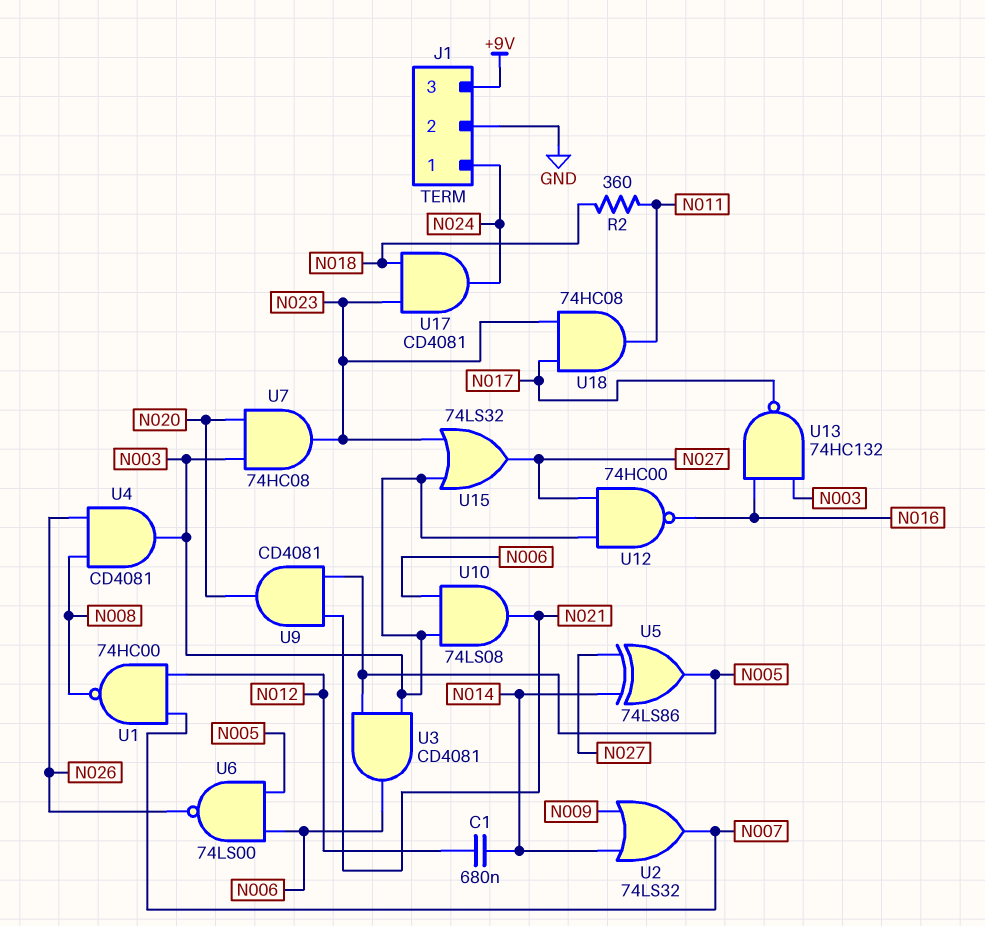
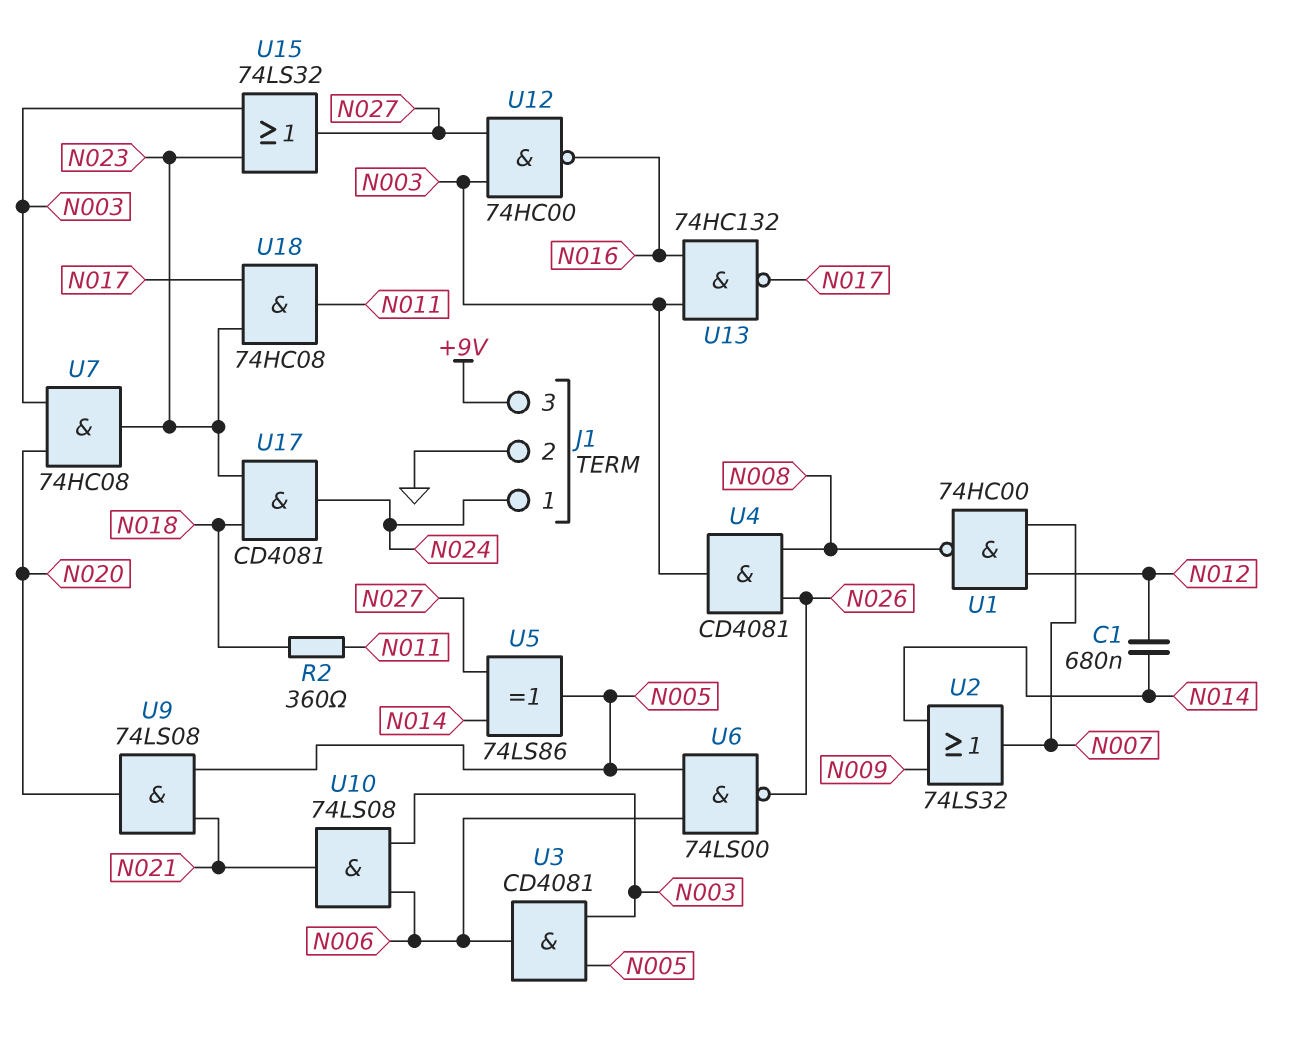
U9: AND CD4081 (in N005, in N021, out N020) -> AND 74LS08 (in N005, in N021, out N020)

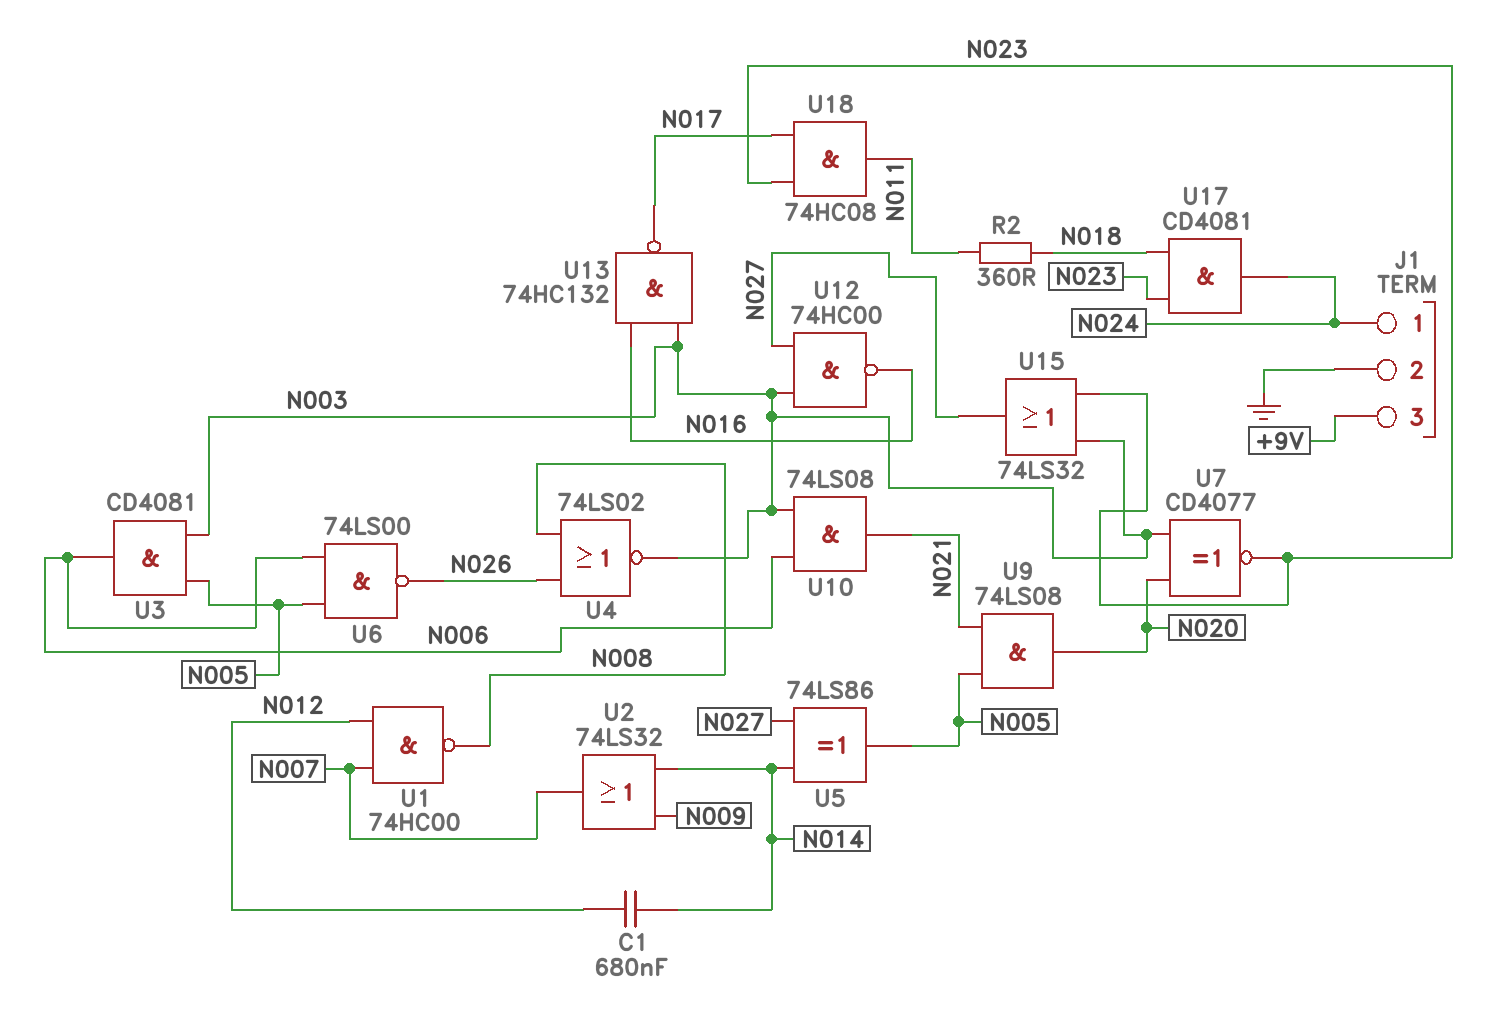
U4: AND CD4081 (in N008, in N026, out N003) -> NOR 74LS02 (in N008, in N026, out N003)
U7: AND 74HC08 (in N003, in N020, out N023) -> XNOR CD4077 (in N003, in N020, out N023)

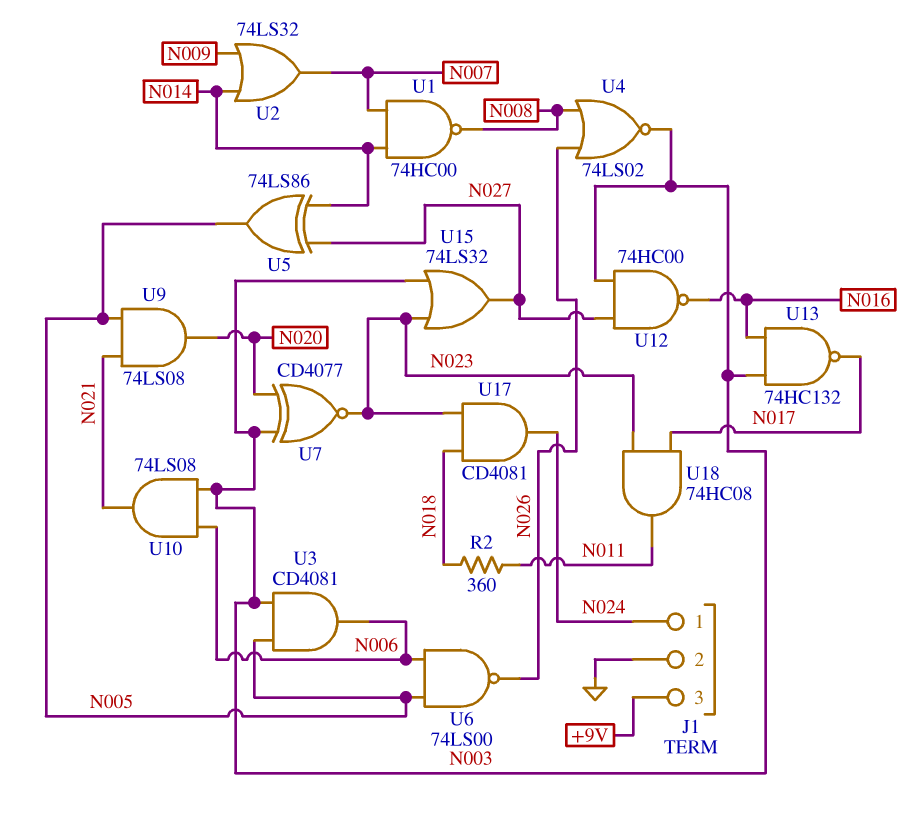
C1: 680nF (N012, N014) -> none
U1: NAND 74HC00 (in N007, in N012, out N008) -> NAND 74HC00 (in N007, in N014, out N008)

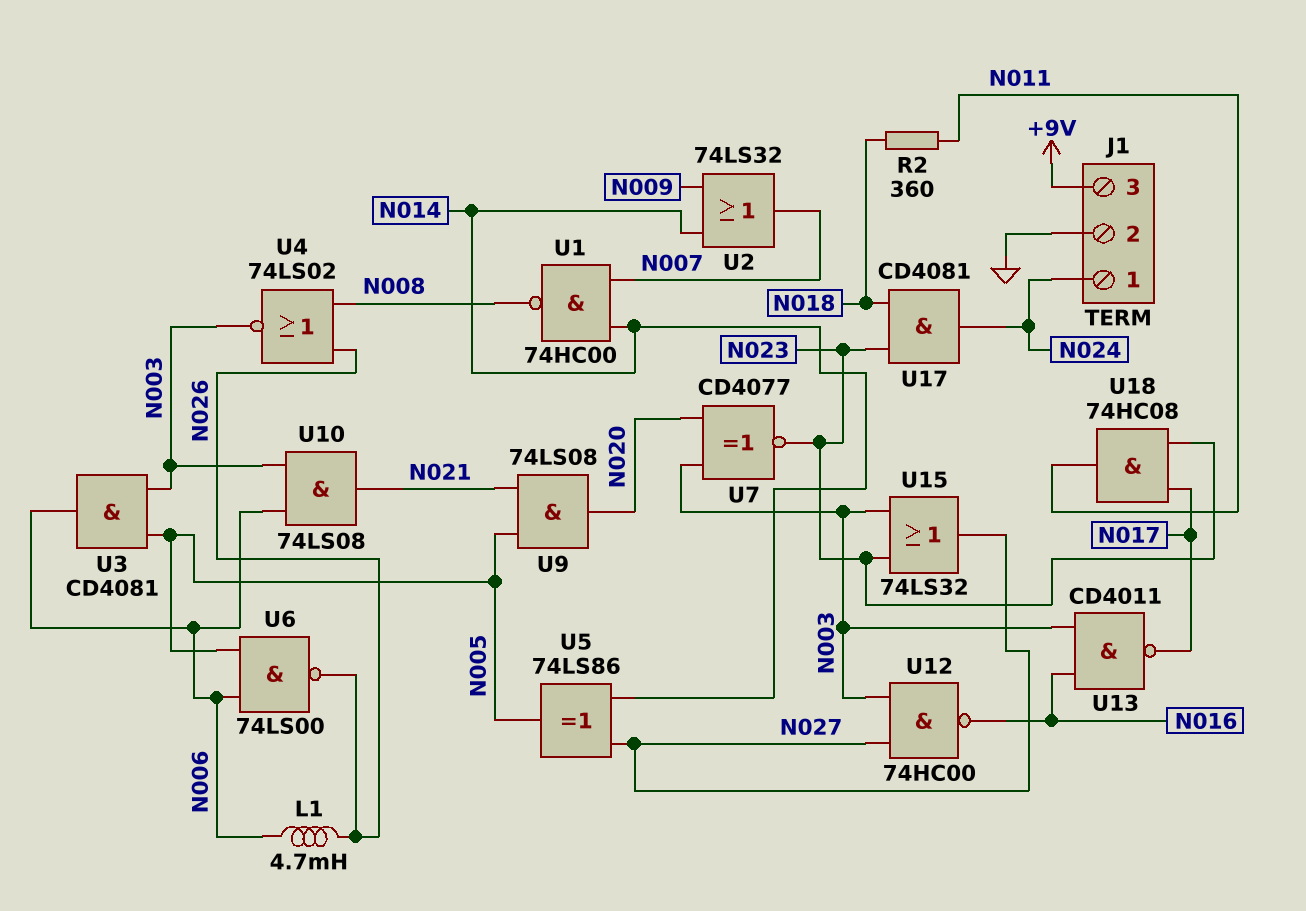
L1: none -> 4.7mH (N006, N026)
U13: NAND 74HC132 (in N003, in N016, out N017) -> NAND CD4011 (in N003, in N016, out N017)

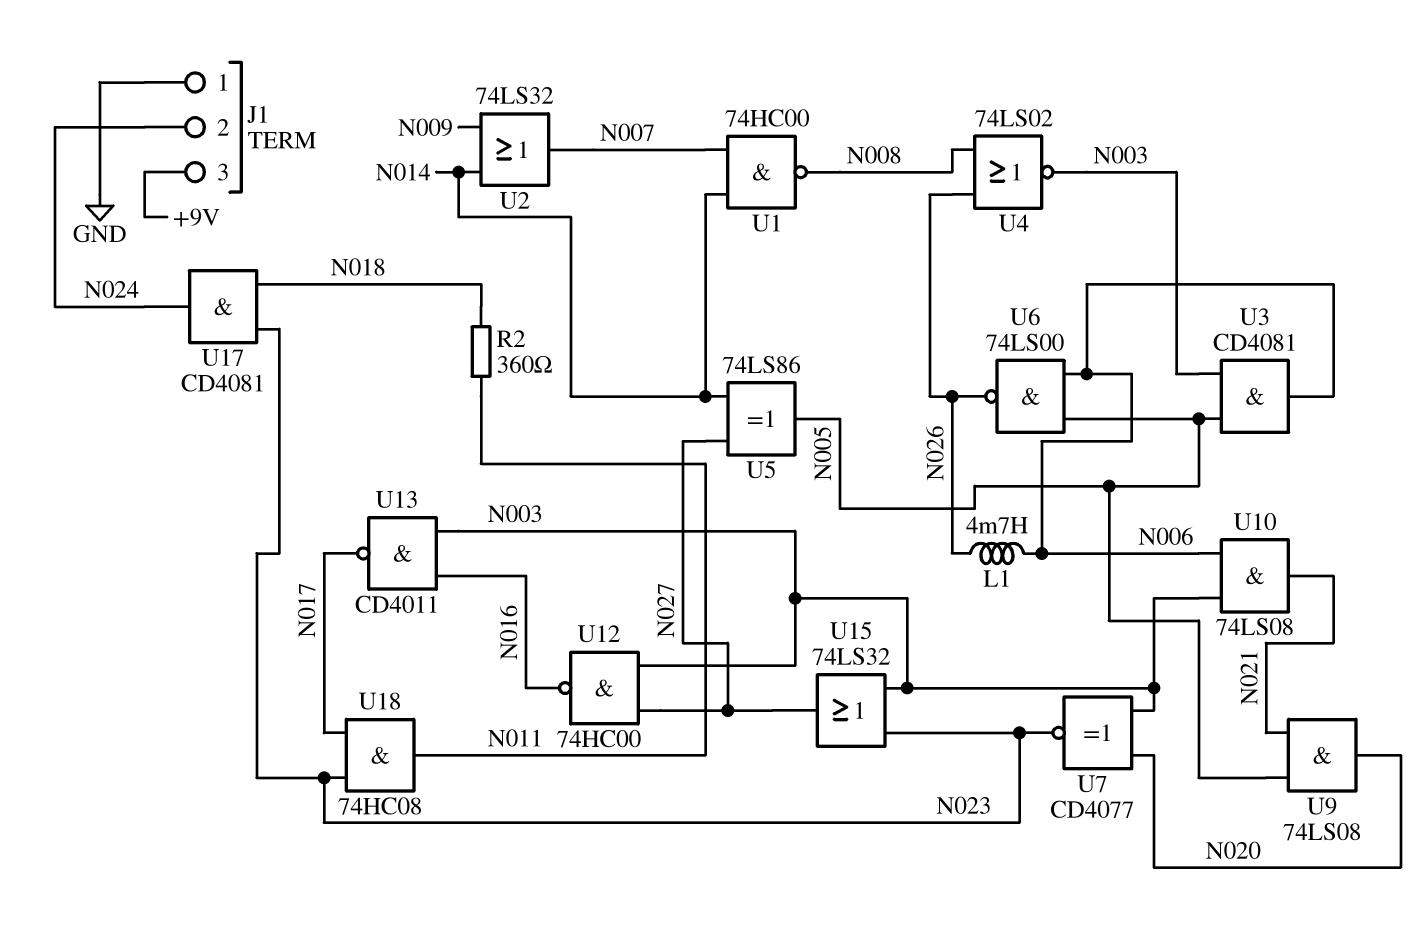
J1 pin 1: N024 -> GND
J1 pin 2: GND -> N024

